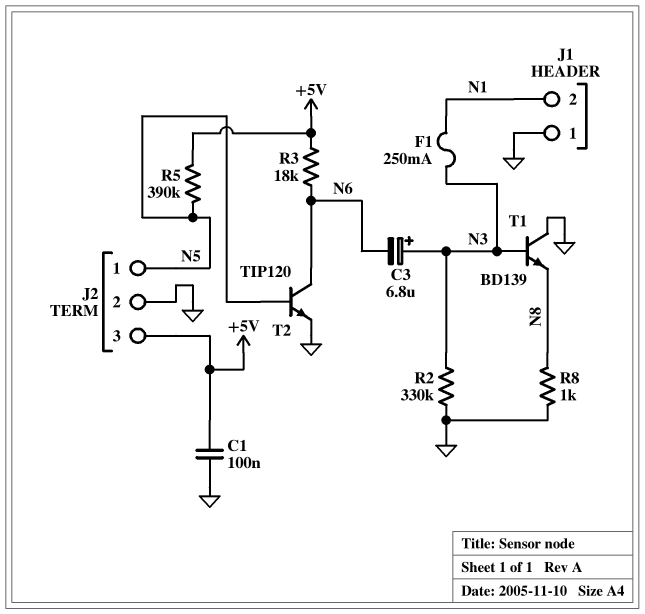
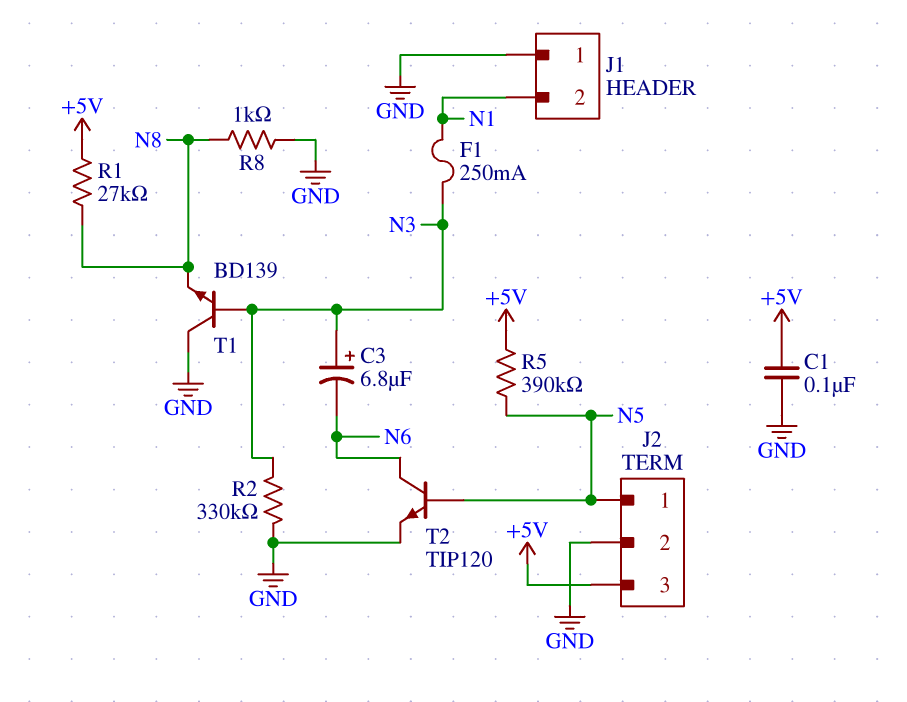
R1: none -> 27k (+5V, N8)
R3: 18k (+5V, N6) -> none

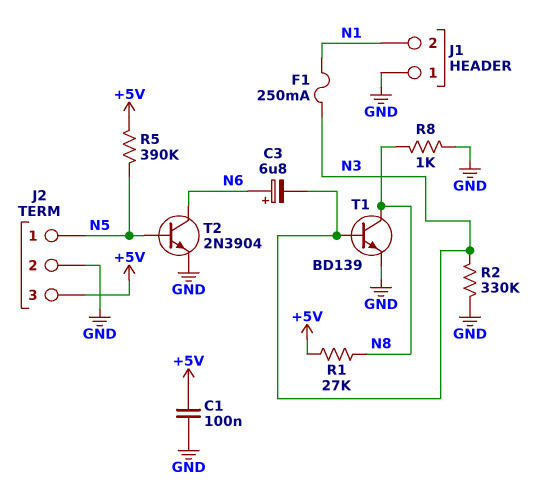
C3: 6.8uF (plus N3, minus N6) -> 6.8uF (plus N6, minus N3)
T1: NPN BD139 (B N3, C GND, E N8) -> NPN BD139 (B N3, C N8, E GND)
T2: NPN TIP120 (B N5, C N6, E GND) -> NPN 2N3904 (B N5, C N6, E GND)

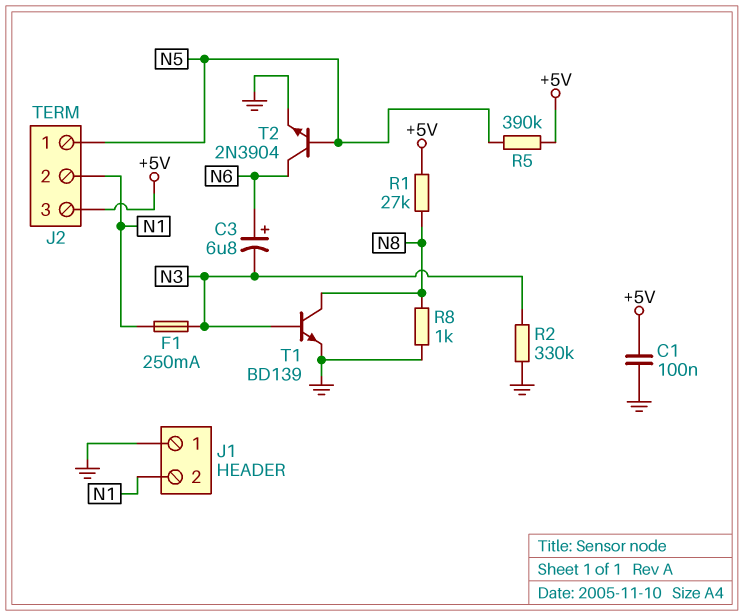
J2 pin 2: GND -> N1

